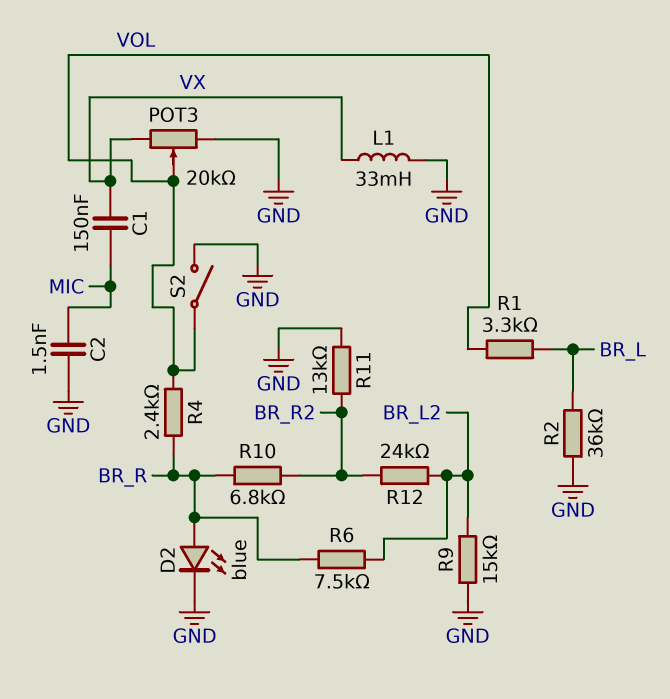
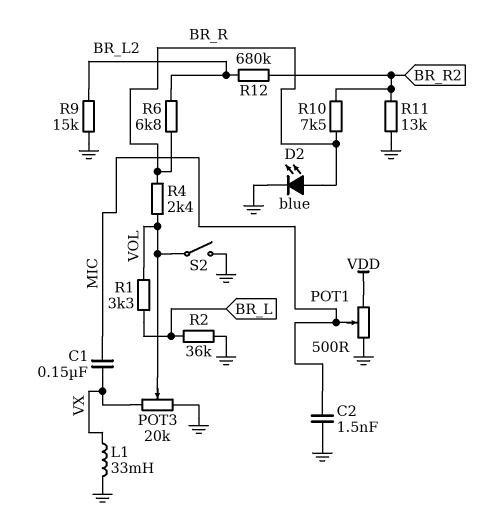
POT1: none -> 500 (GND, VDD, wiper MIC)
R6: 7.5k (BR_L2, BR_R) -> 6.8k (BR_L2, BR_R)
R10: 6.8k (BR_R, BR_R2) -> 7.5k (BR_R, BR_R2)
R12: 24k (BR_L2, BR_R2) -> 680k (BR_L2, BR_R2)

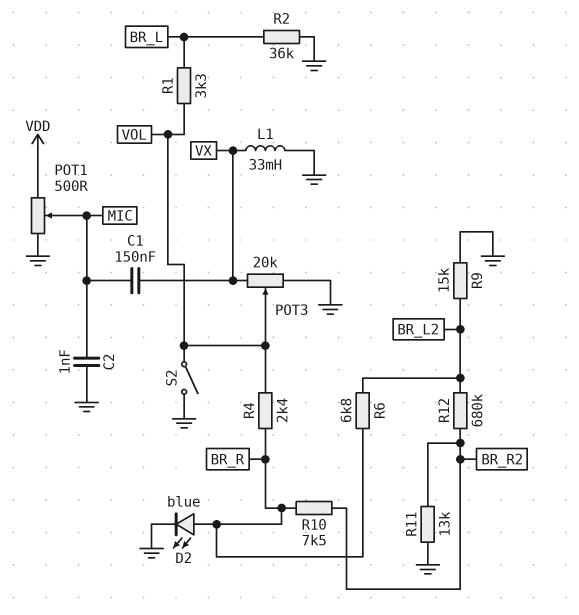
C2: 1.5nF (GND, MIC) -> 1nF (GND, MIC)

